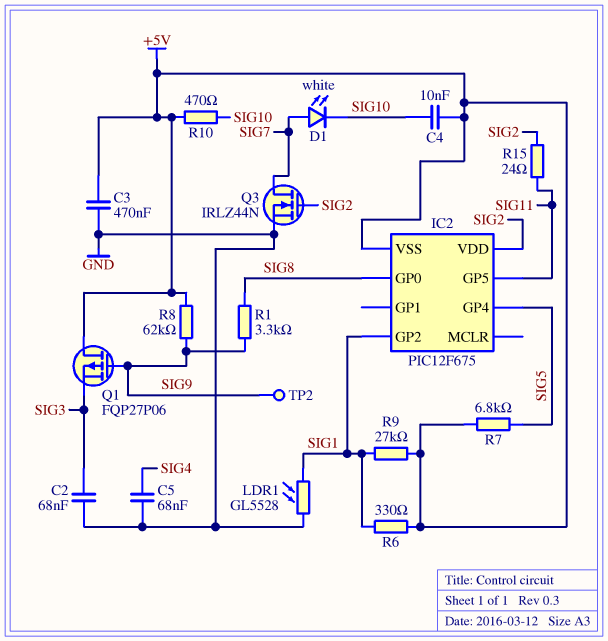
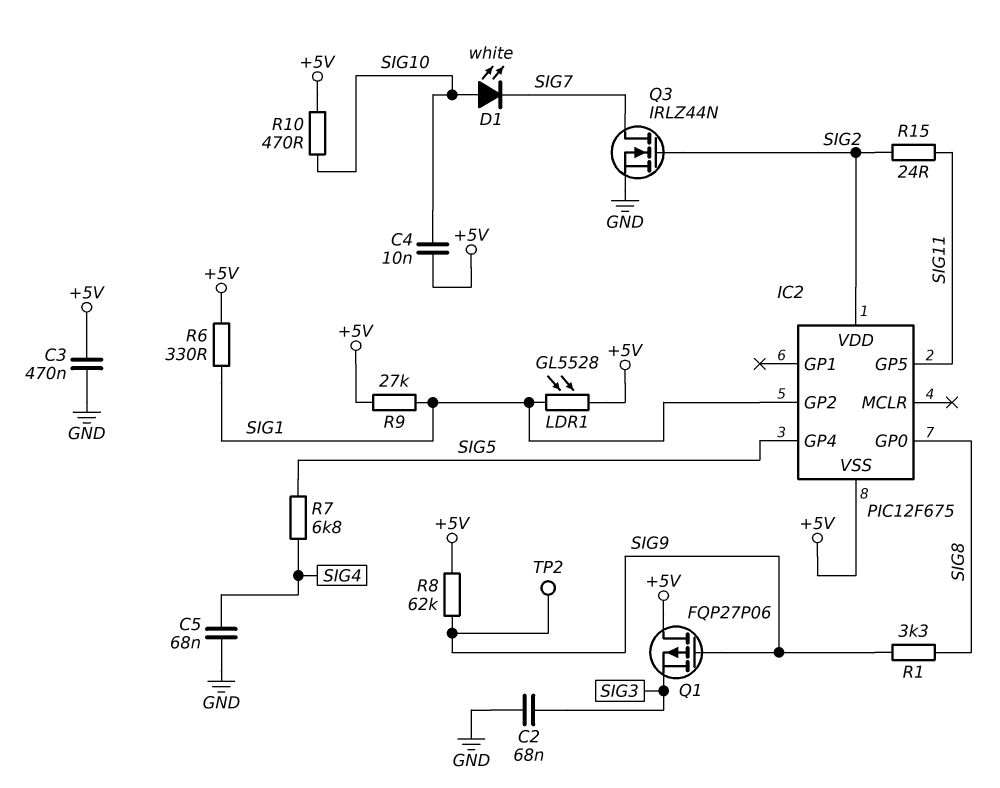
D1: LED white (A SIG7, K SIG10) -> LED white (A SIG10, K SIG7)
LDR1: GL5528 (GND, SIG1) -> GL5528 (+5V, SIG1)
R7: 6.8k (+5V, SIG5) -> 6.8k (SIG4, SIG5)

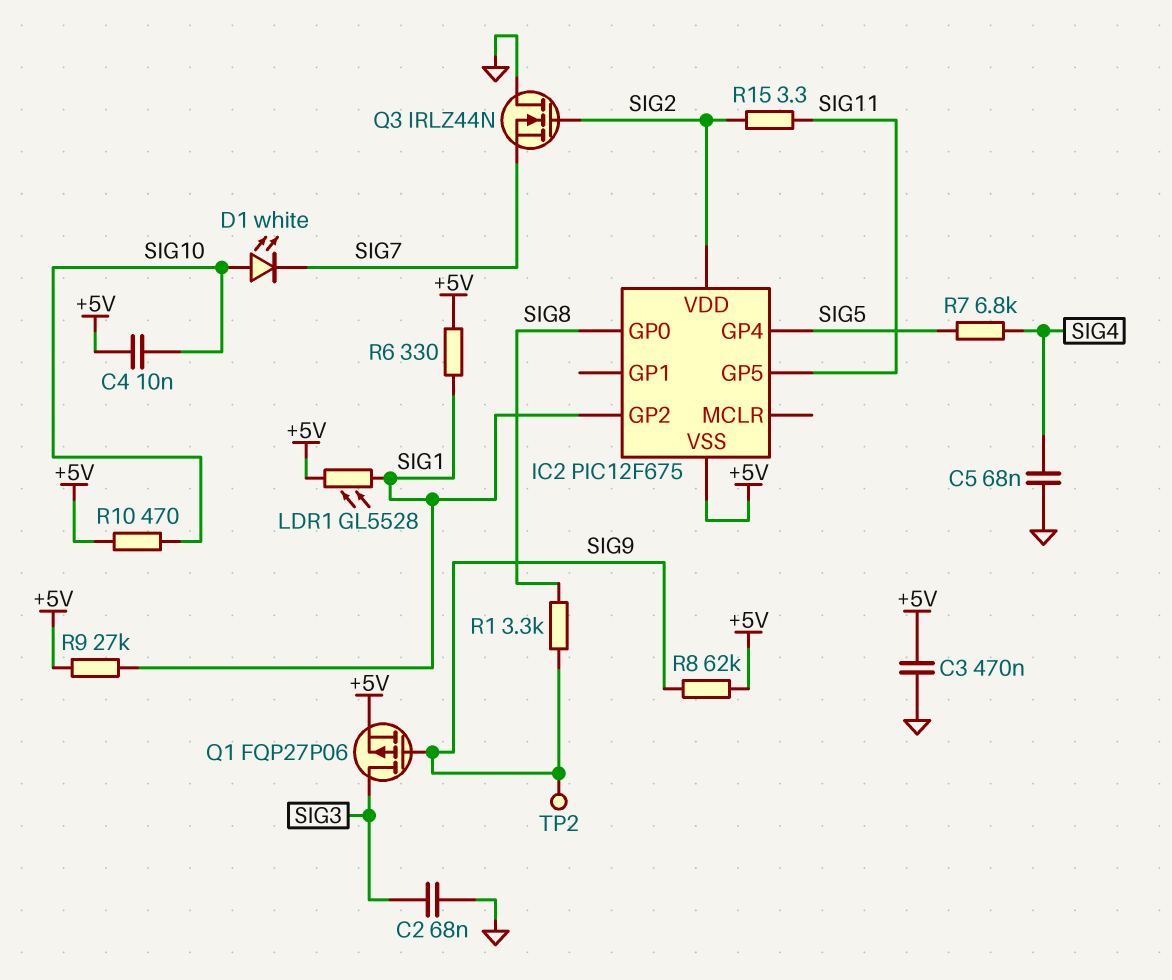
Q1: PMOS FQP27P06 (G SIG9, D +5V, S SIG3) -> PMOS FQP27P06 (G SIG9, D SIG3, S +5V)
Q3: NMOS IRLZ44N (G SIG2, D SIG7, S GND) -> NMOS IRLZ44N (G SIG2, D GND, S SIG7)
R15: 24 (SIG2, SIG11) -> 3.3 (SIG2, SIG11)

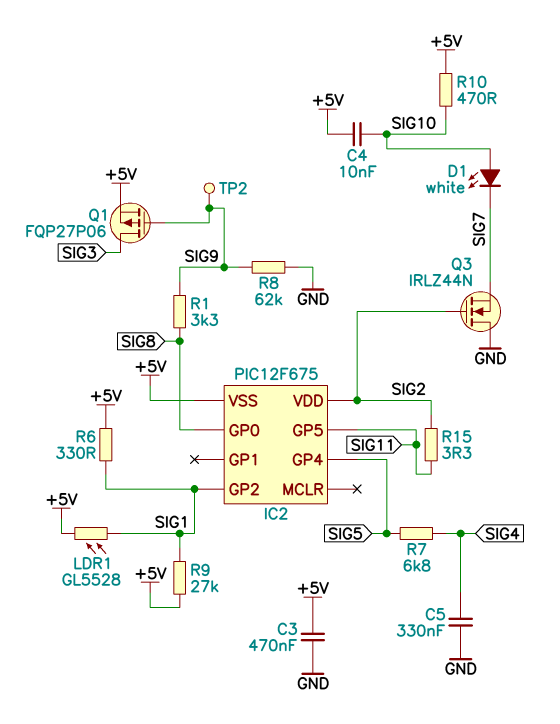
C2: 68nF (GND, SIG3) -> none
C5: 68nF (GND, SIG4) -> 330nF (GND, SIG4)
R8: 62k (+5V, SIG9) -> 62k (GND, SIG9)

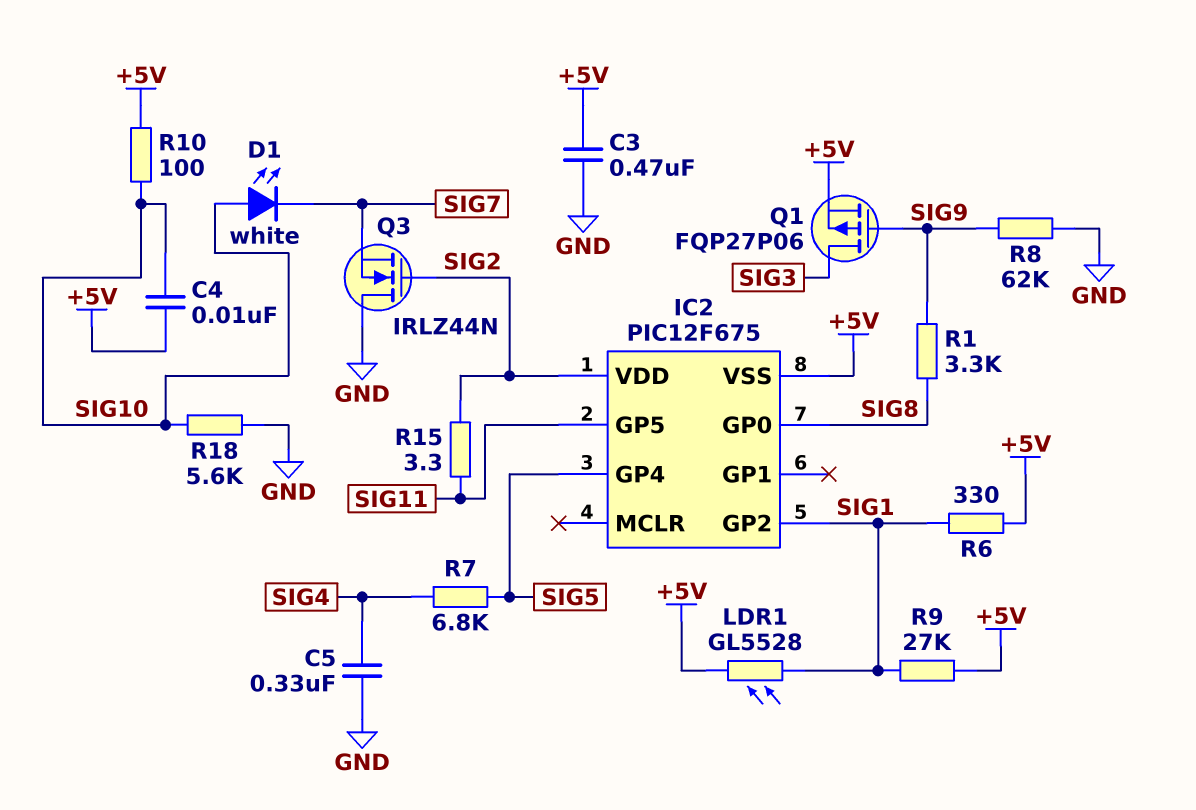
R10: 470 (+5V, SIG10) -> 100 (+5V, SIG10)
R18: none -> 5.6k (GND, SIG10)
TP2: test point (SIG9) -> none

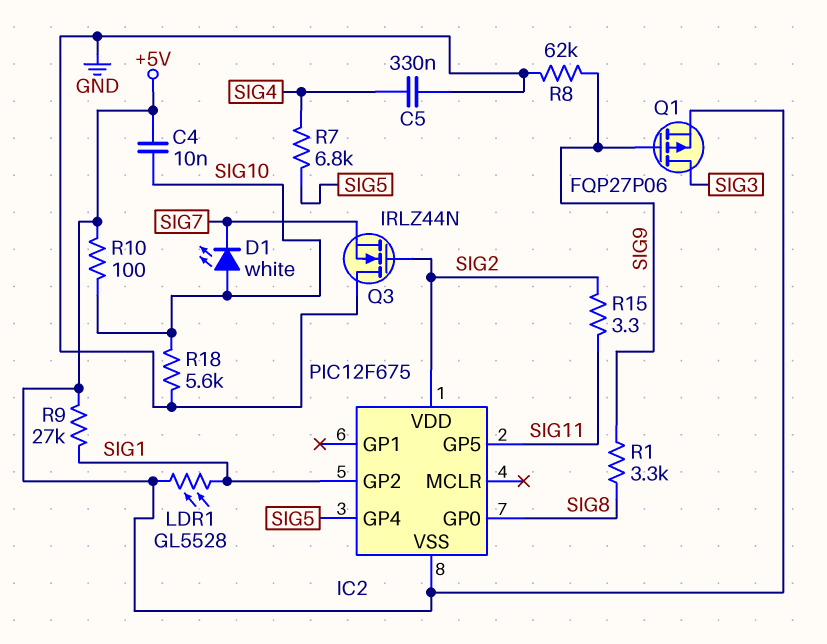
C3: 470nF (+5V, GND) -> none
R6: 330 (+5V, SIG1) -> none

